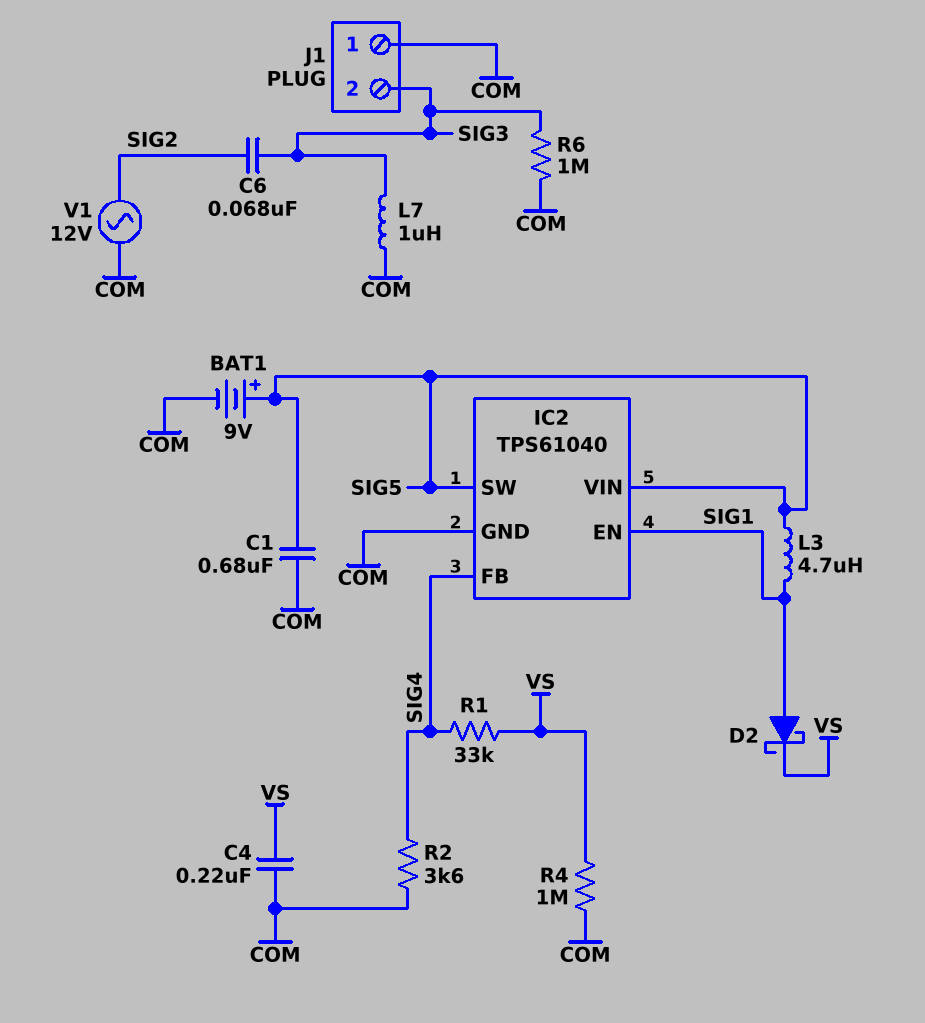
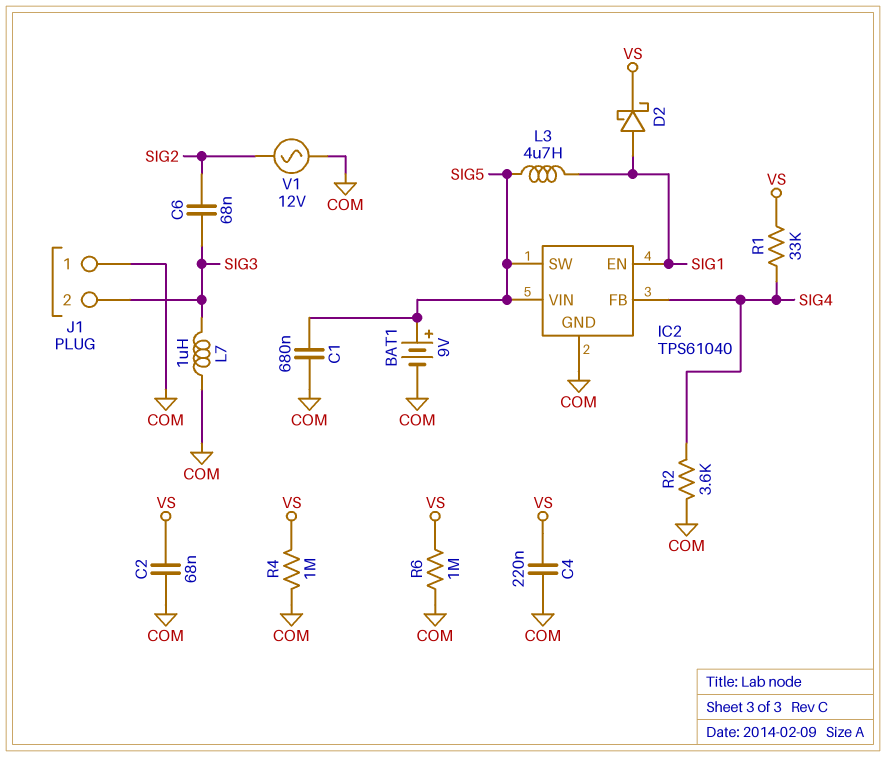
C2: none -> 68nF (COM, VS)
R6: 1M (COM, SIG3) -> 1M (COM, VS)

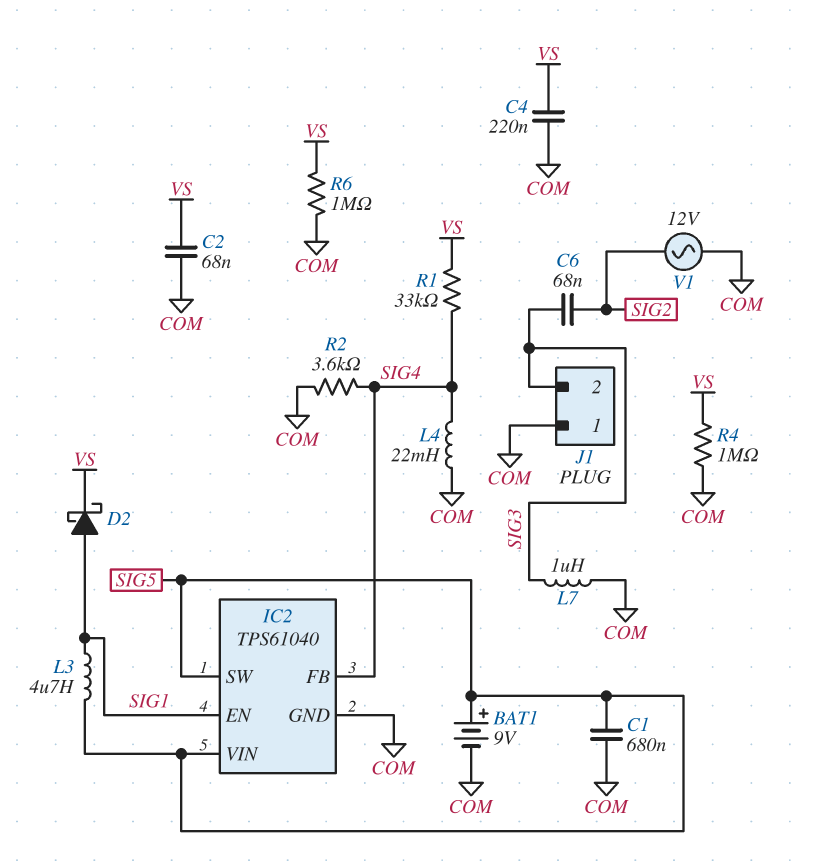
L4: none -> 22mH (COM, SIG4)

